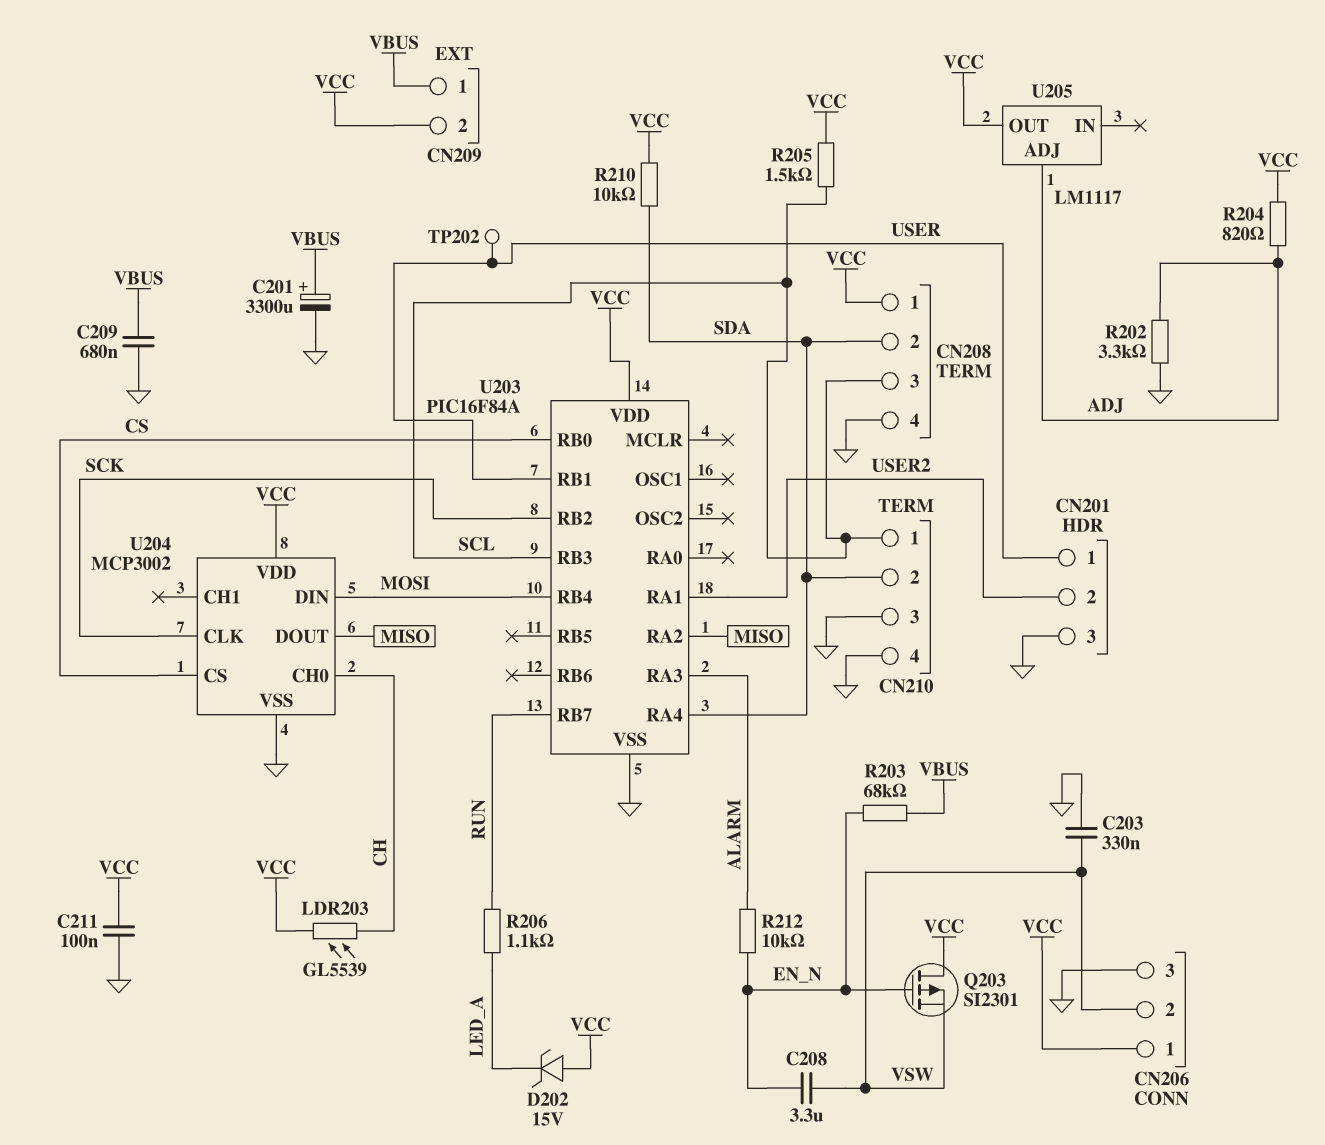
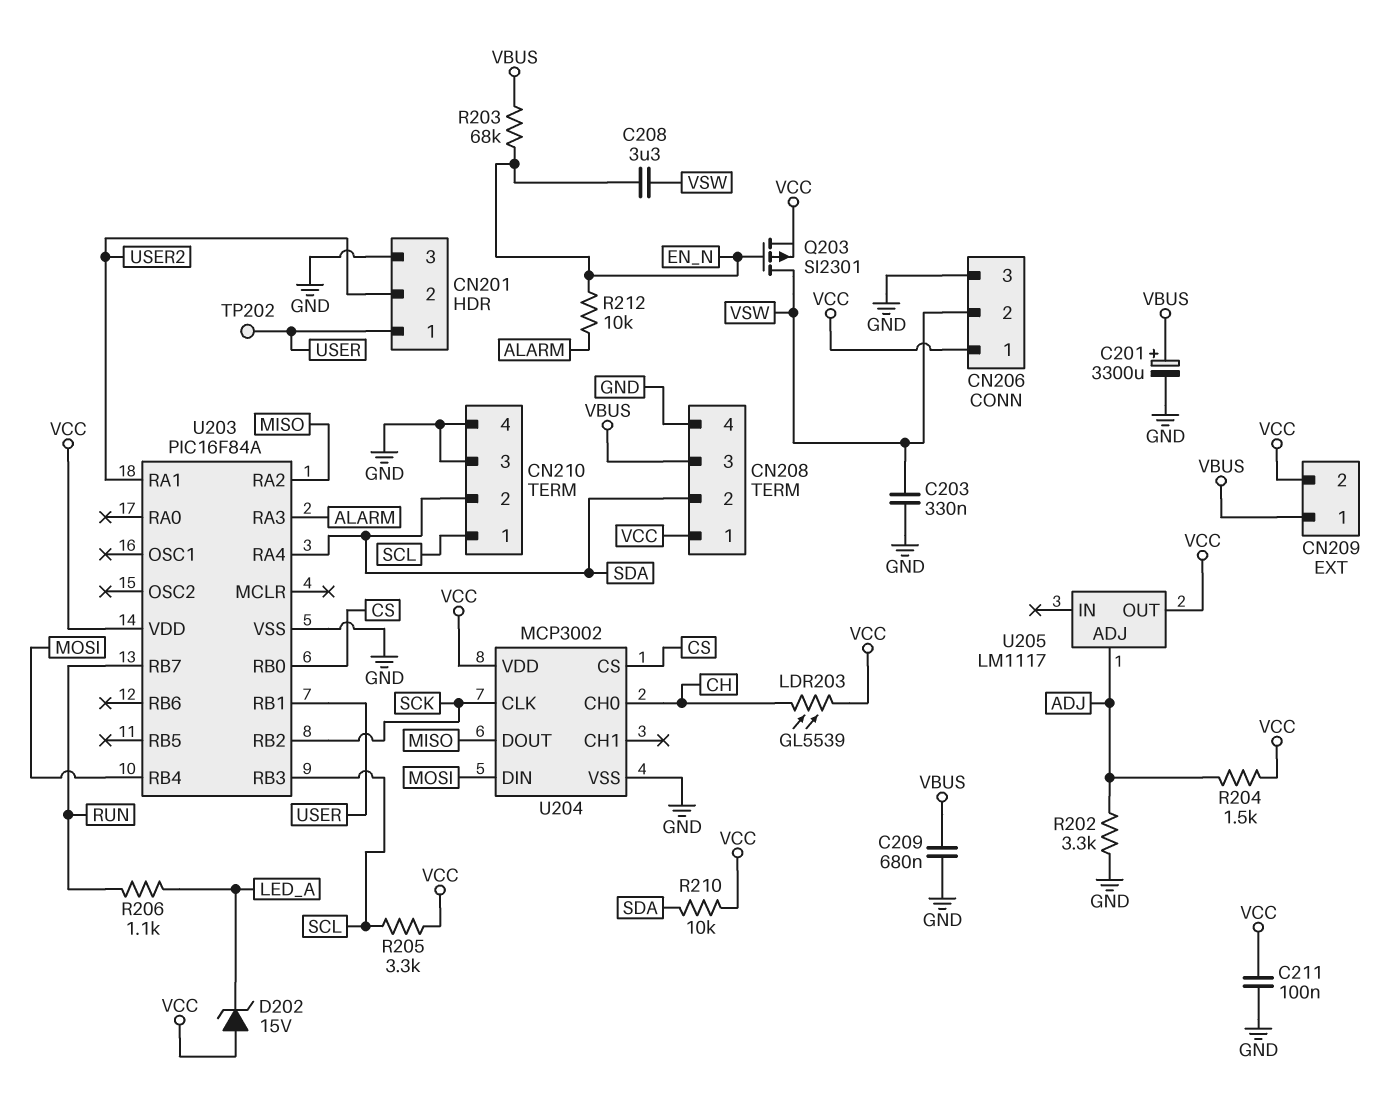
CN208 pin 3: SCL -> VBUS
Q203: PMOS SI2301 (G EN_N, D VCC, S VSW) -> PMOS SI2301 (G EN_N, D VSW, S VCC)
R204: 820 (ADJ, VCC) -> 1.5k (ADJ, VCC)
R205: 1.5k (SCL, VCC) -> 3.3k (SCL, VCC)

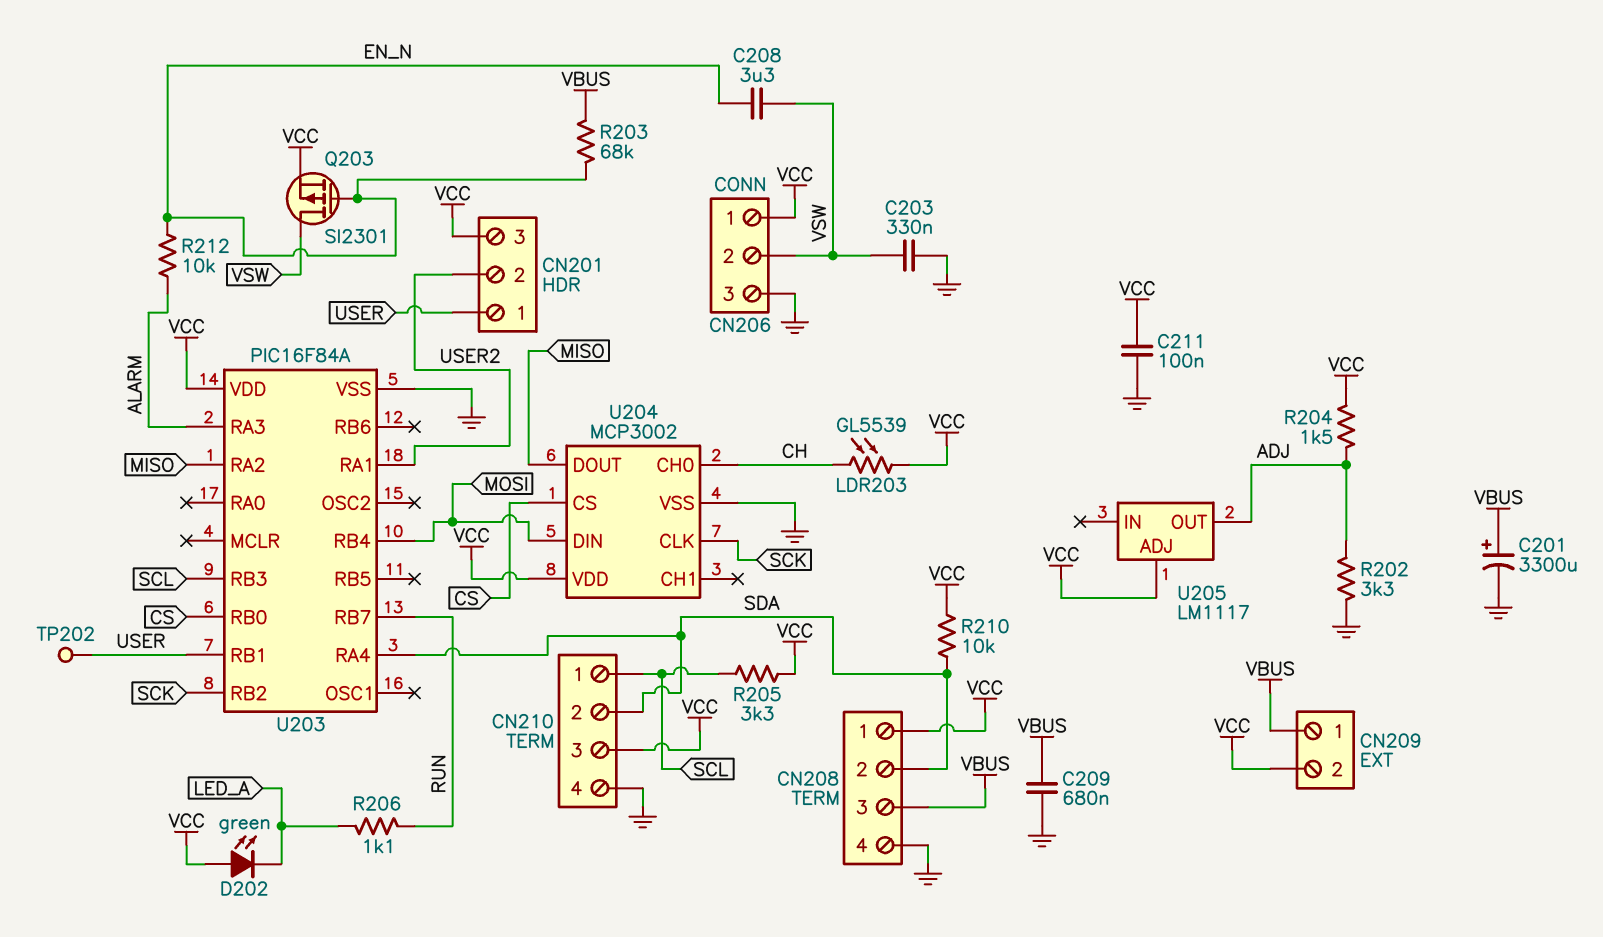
CN201 pin 3: GND -> VCC
CN210 pin 3: GND -> VCC
D202: zener 15V (A VCC, K LED_A) -> LED green (A VCC, K LED_A)
U205 pin ADJ: ADJ -> VCC
U205 pin OUT: VCC -> ADJ

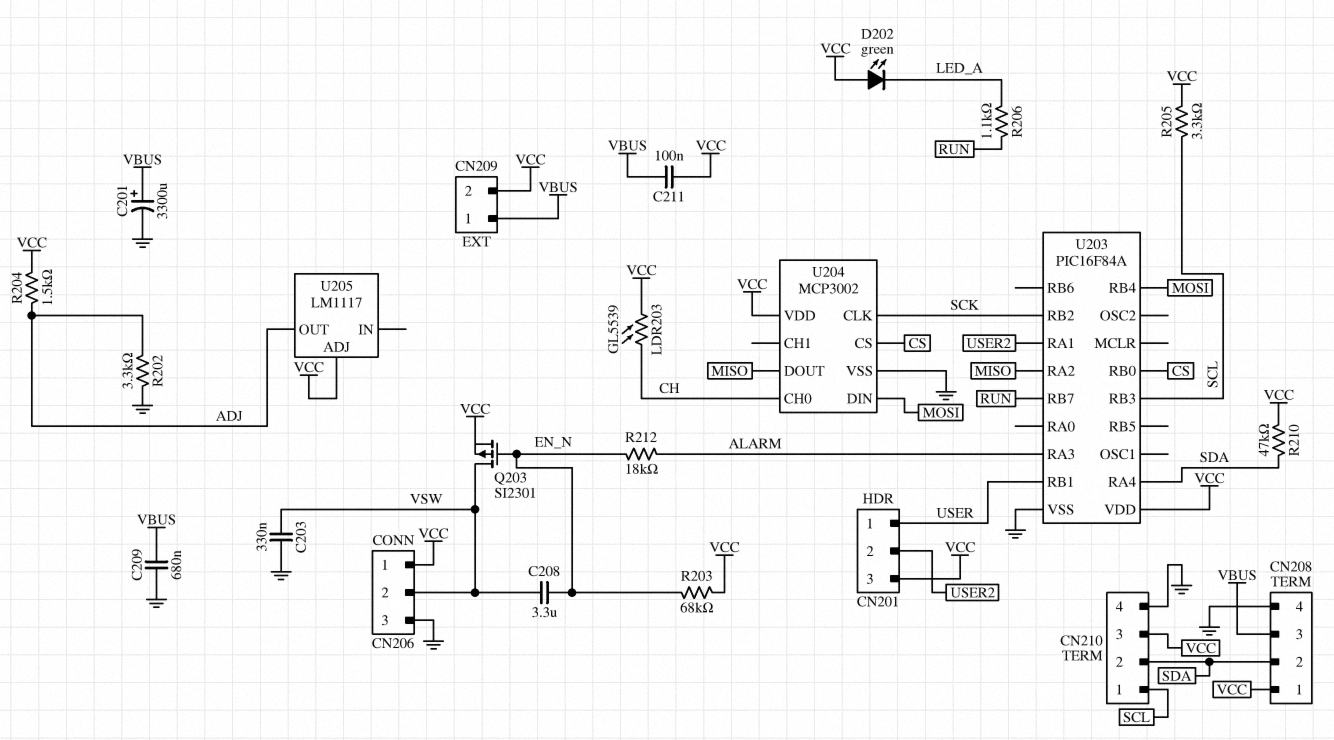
C211: 100nF (GND, VCC) -> 100nF (VBUS, VCC)
R203: 68k (EN_N, VBUS) -> 68k (EN_N, VCC)
R210: 10k (SDA, VCC) -> 47k (SDA, VCC)
R212: 10k (ALARM, EN_N) -> 18k (ALARM, EN_N)
TP202: test point (USER) -> none

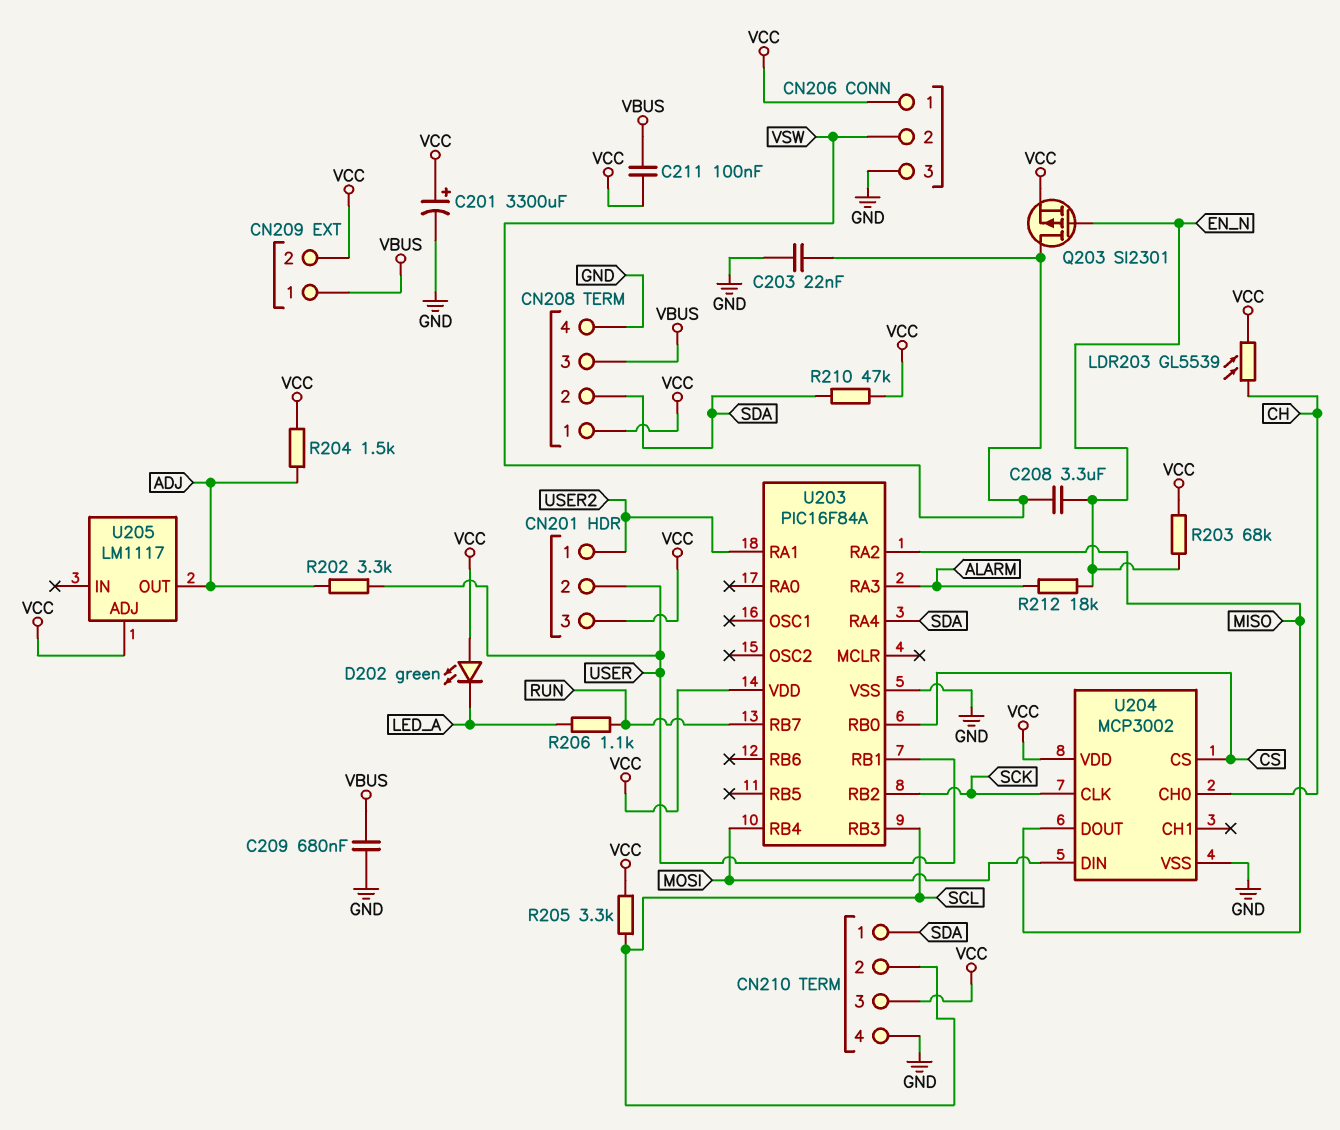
C201: 3300uF (plus VBUS, minus GND) -> 3300uF (plus VCC, minus GND)
C203: 330nF (GND, VSW) -> 22nF (GND, VSW)
CN201 pin 1: USER -> USER2
CN201 pin 2: USER2 -> USER
CN210 pin 1: SCL -> SDA
CN210 pin 2: SDA -> SCL
R202: 3.3k (ADJ, GND) -> 3.3k (ADJ, USER)

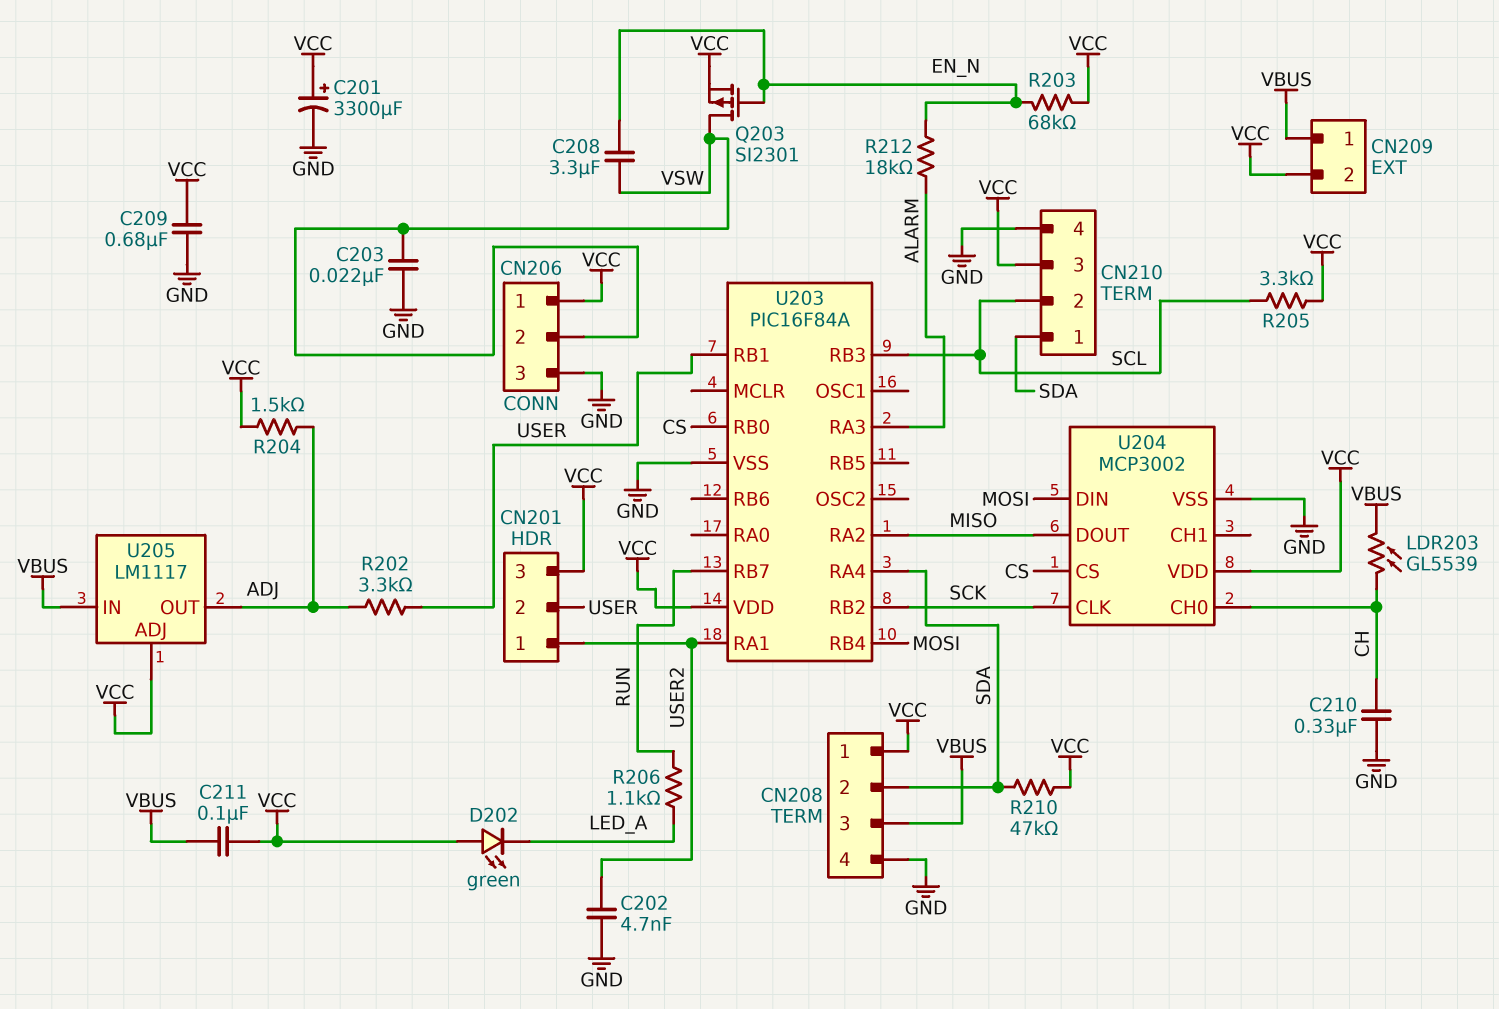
C202: none -> 4.7nF (GND, USER2)
C209: 680nF (GND, VBUS) -> 680nF (GND, VCC)
C210: none -> 330nF (CH, GND)
LDR203: GL5539 (CH, VCC) -> GL5539 (CH, VBUS)
U205 pin IN: none -> VBUS

